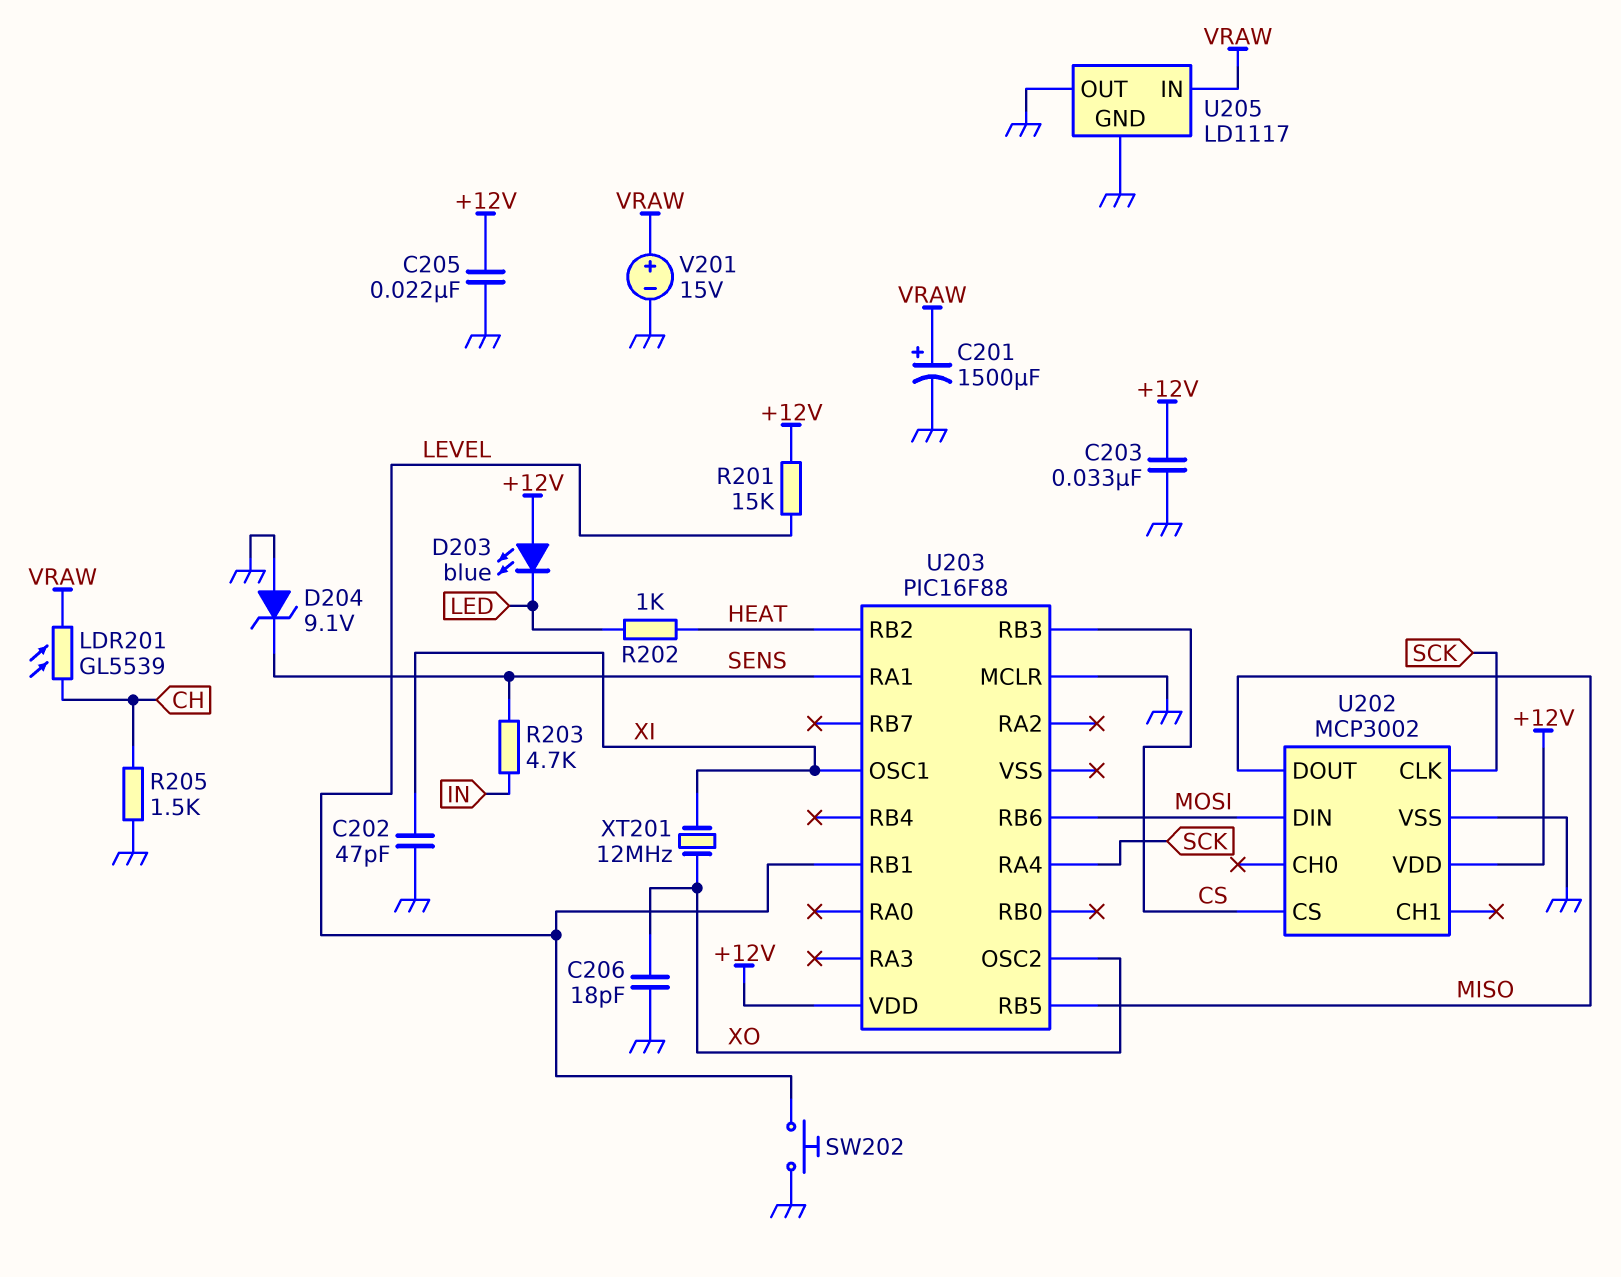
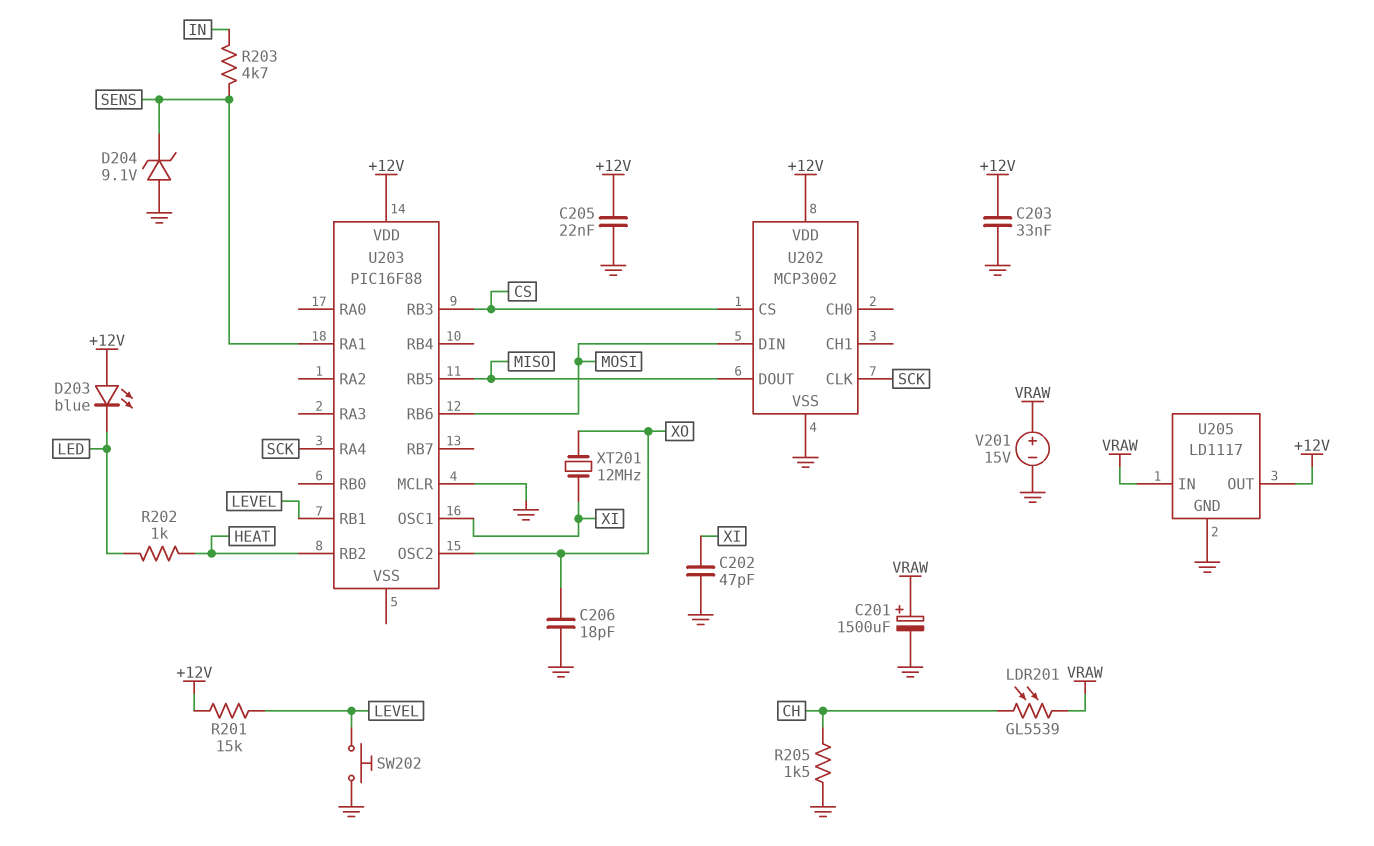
U205 pin OUT: GND -> +12V

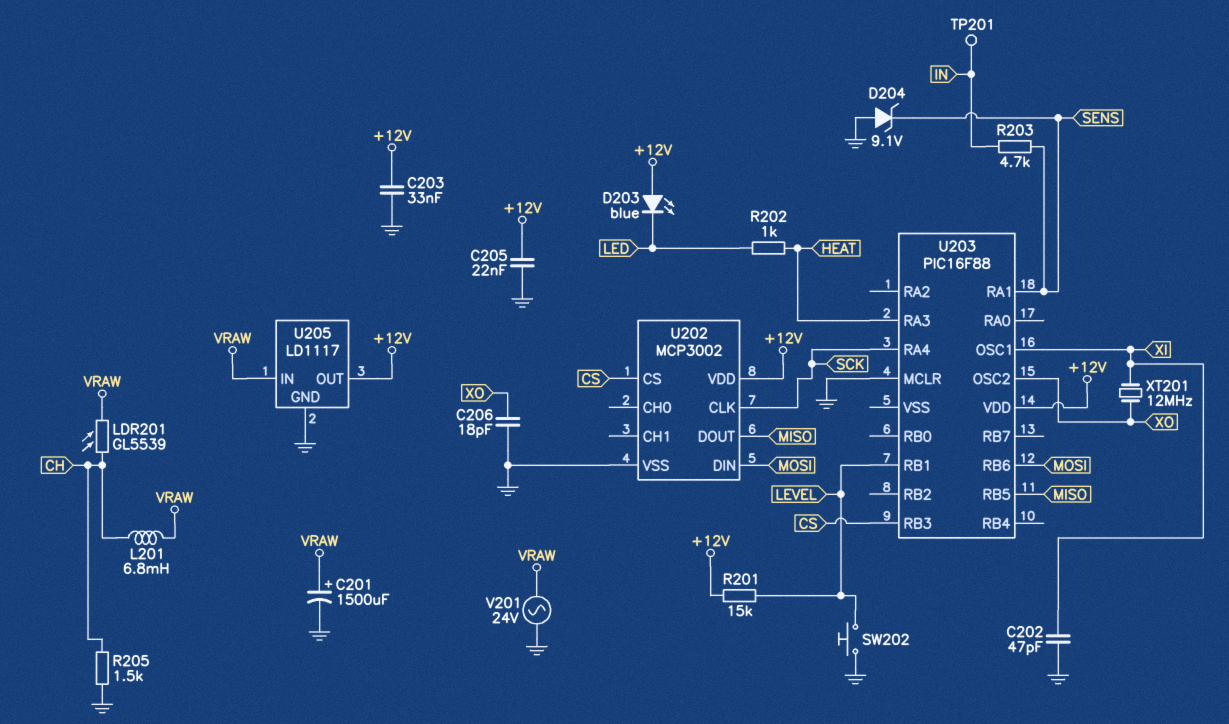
L201: none -> 6.8mH (CH, VRAW)
TP201: none -> test point (IN)
U203 pin RA3: none -> HEAT
U203 pin RB2: HEAT -> none
V201: 15V (plus VRAW, minus GND) -> AC 24V (GND, VRAW)

